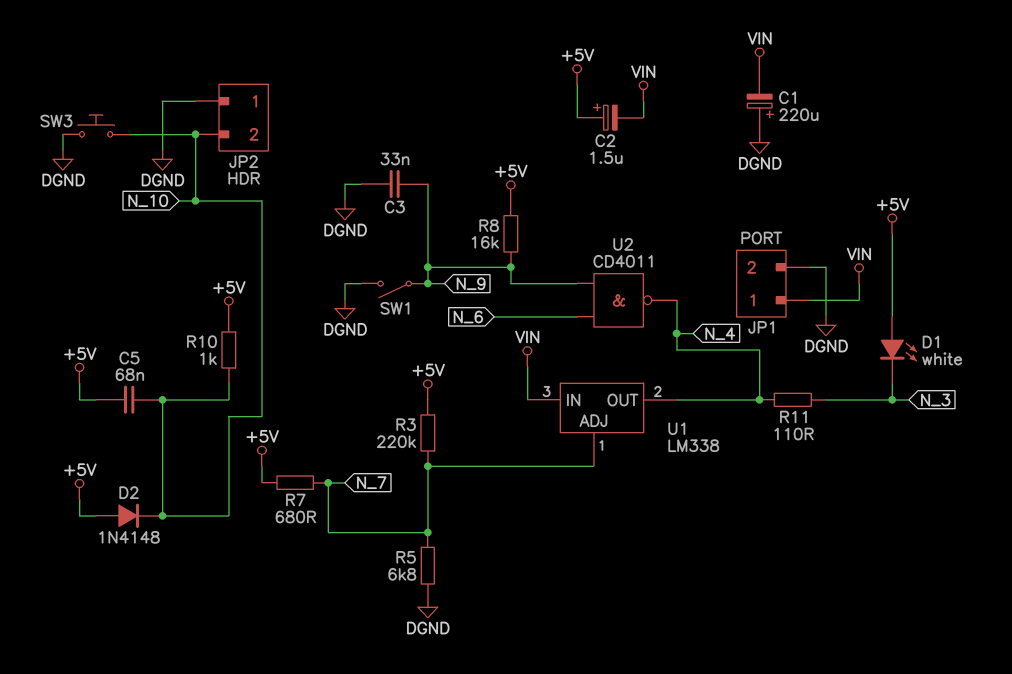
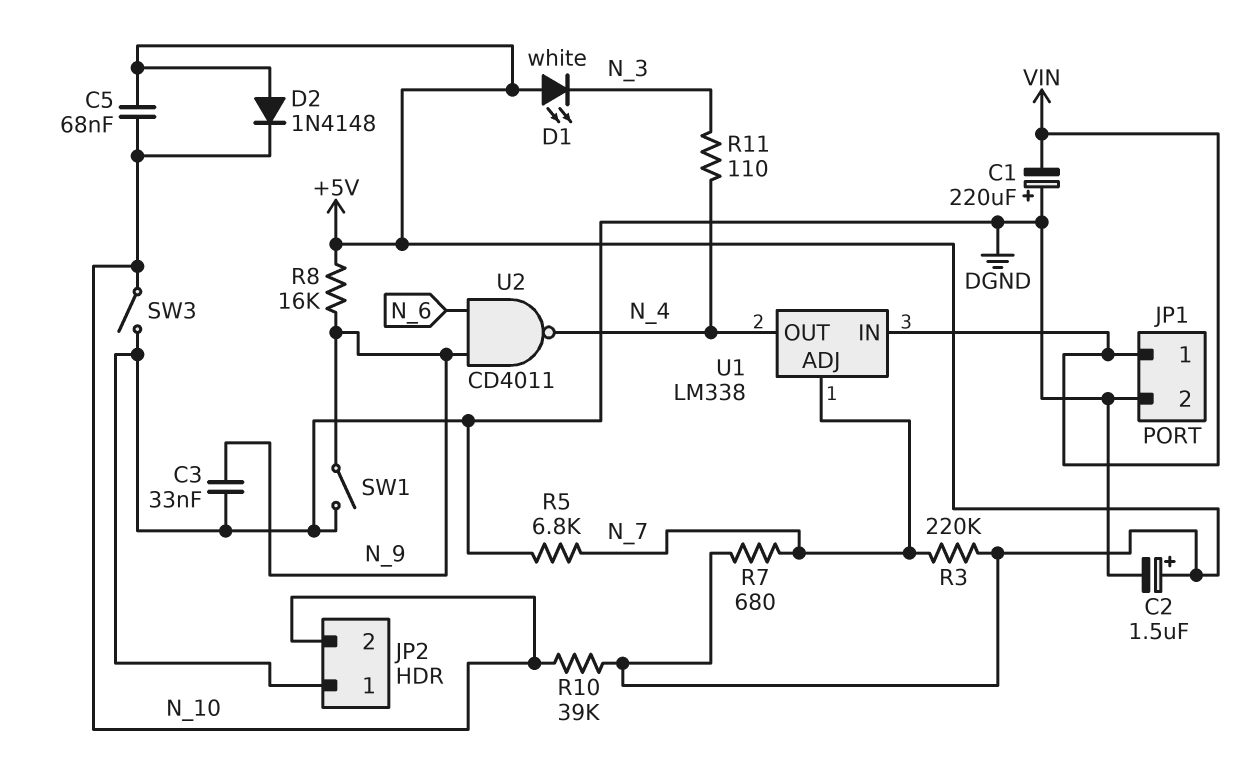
C2: 1.5uF (plus +5V, minus VIN) -> 1.5uF (plus +5V, minus DGND)
R10: 1k (+5V, N_10) -> 39k (+5V, N_10)
SW3: button (DGND, N_10) -> switch (DGND, N_10)

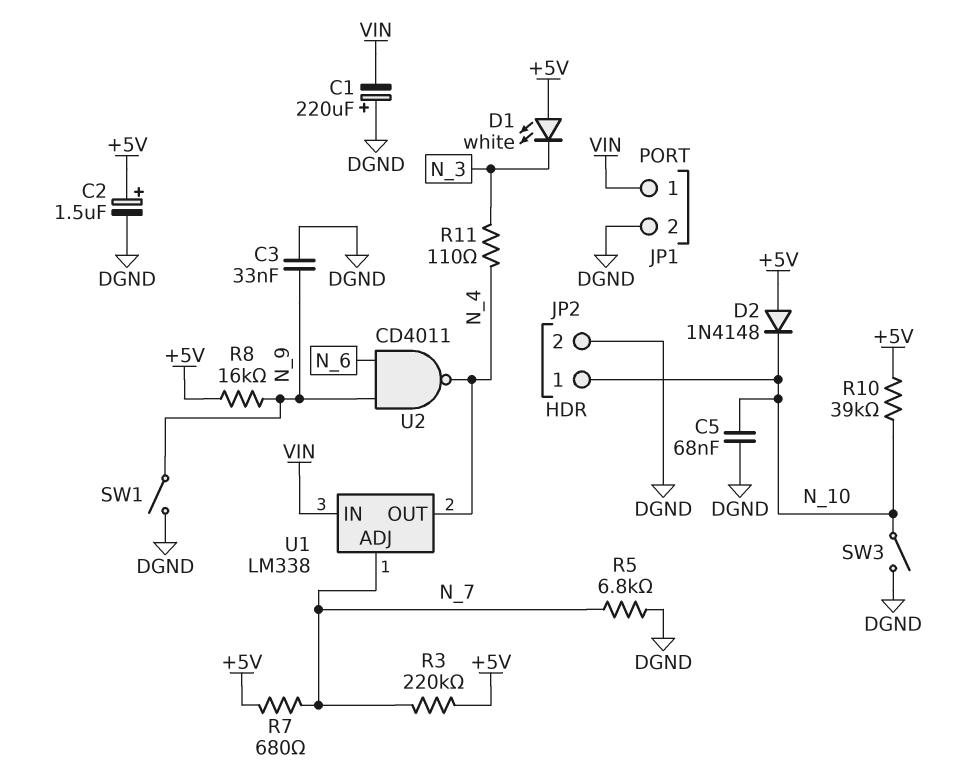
C5: 68nF (+5V, N_10) -> 68nF (DGND, N_10)
JP2 pin 1: DGND -> N_10
JP2 pin 2: N_10 -> DGND

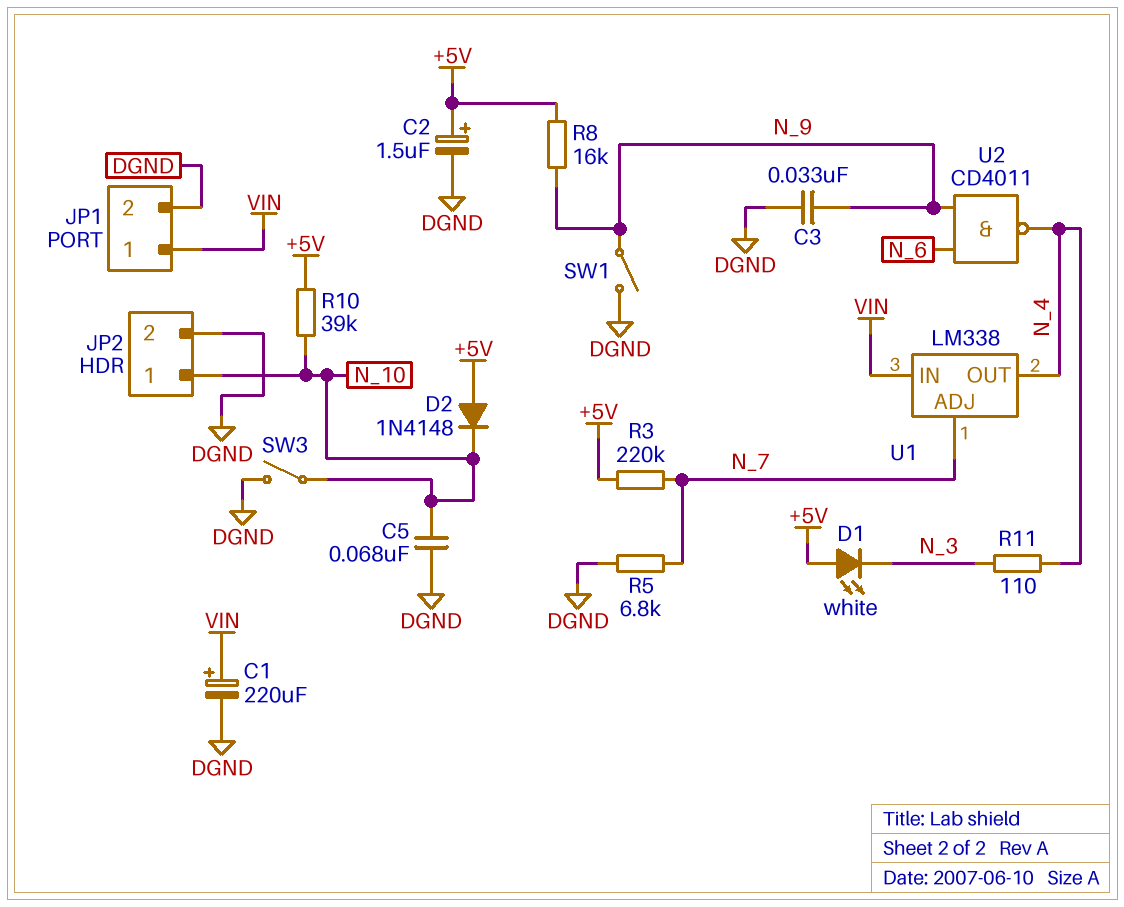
C1: 220uF (plus DGND, minus VIN) -> 220uF (plus VIN, minus DGND)
R7: 680 (+5V, N_7) -> none

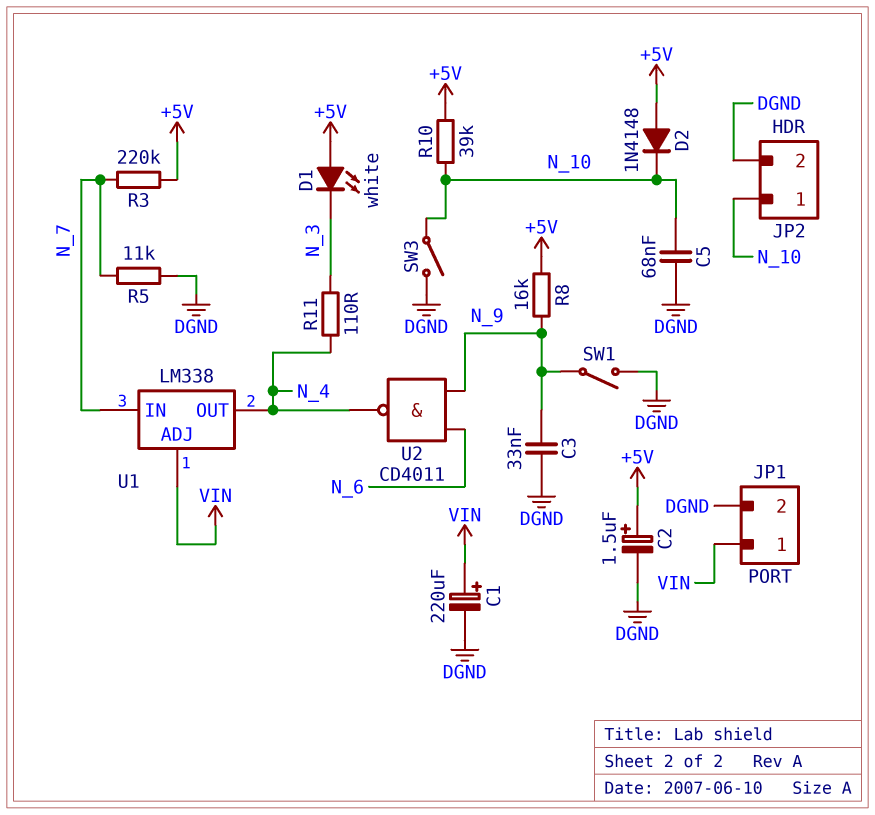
R5: 6.8k (DGND, N_7) -> 11k (DGND, N_7)
U1 pin ADJ: N_7 -> VIN
U1 pin IN: VIN -> N_7

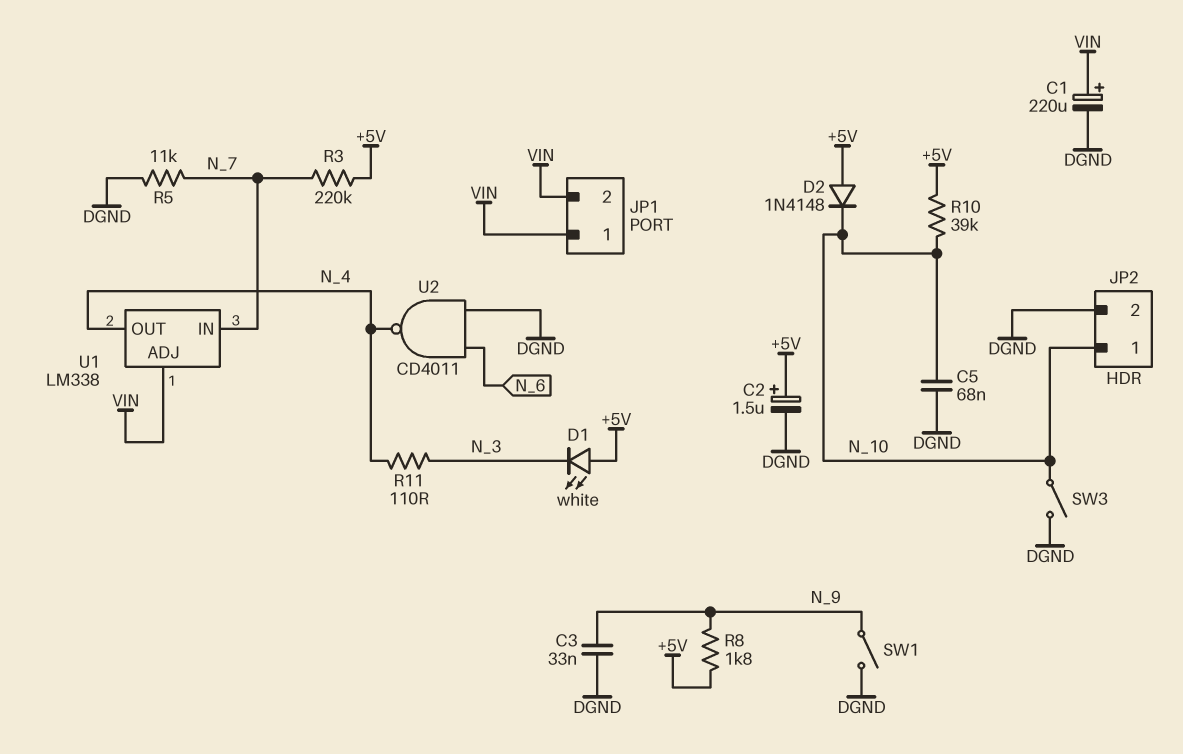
JP1 pin 2: DGND -> VIN
R8: 16k (+5V, N_9) -> 1.8k (+5V, N_9)
U2: NAND CD4011 (in N_6, in N_9, out N_4) -> NAND CD4011 (in DGND, in N_6, out N_4)

